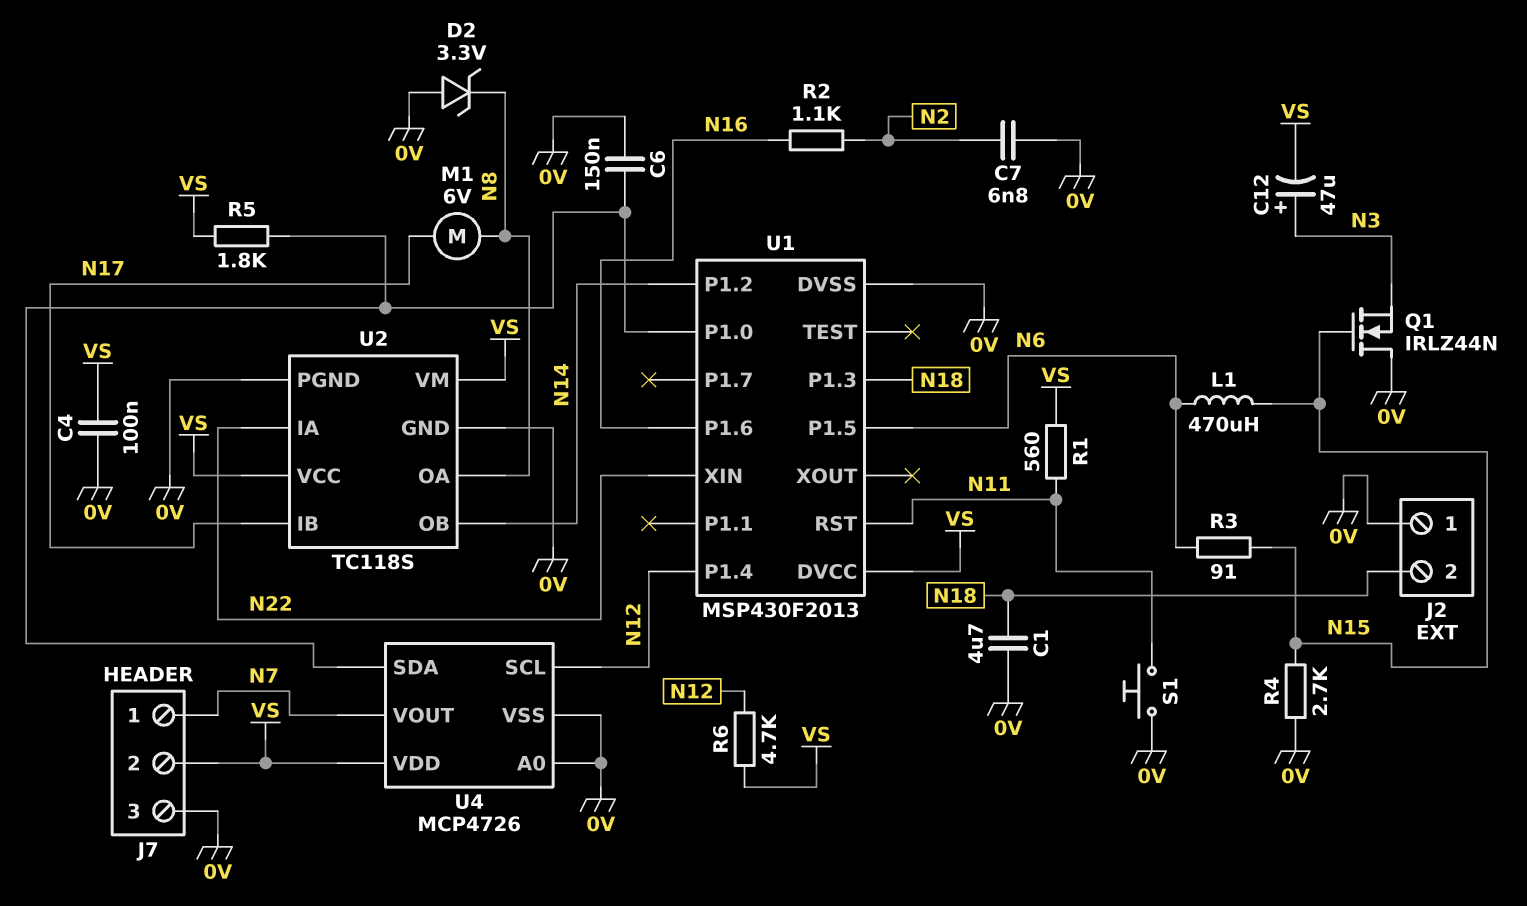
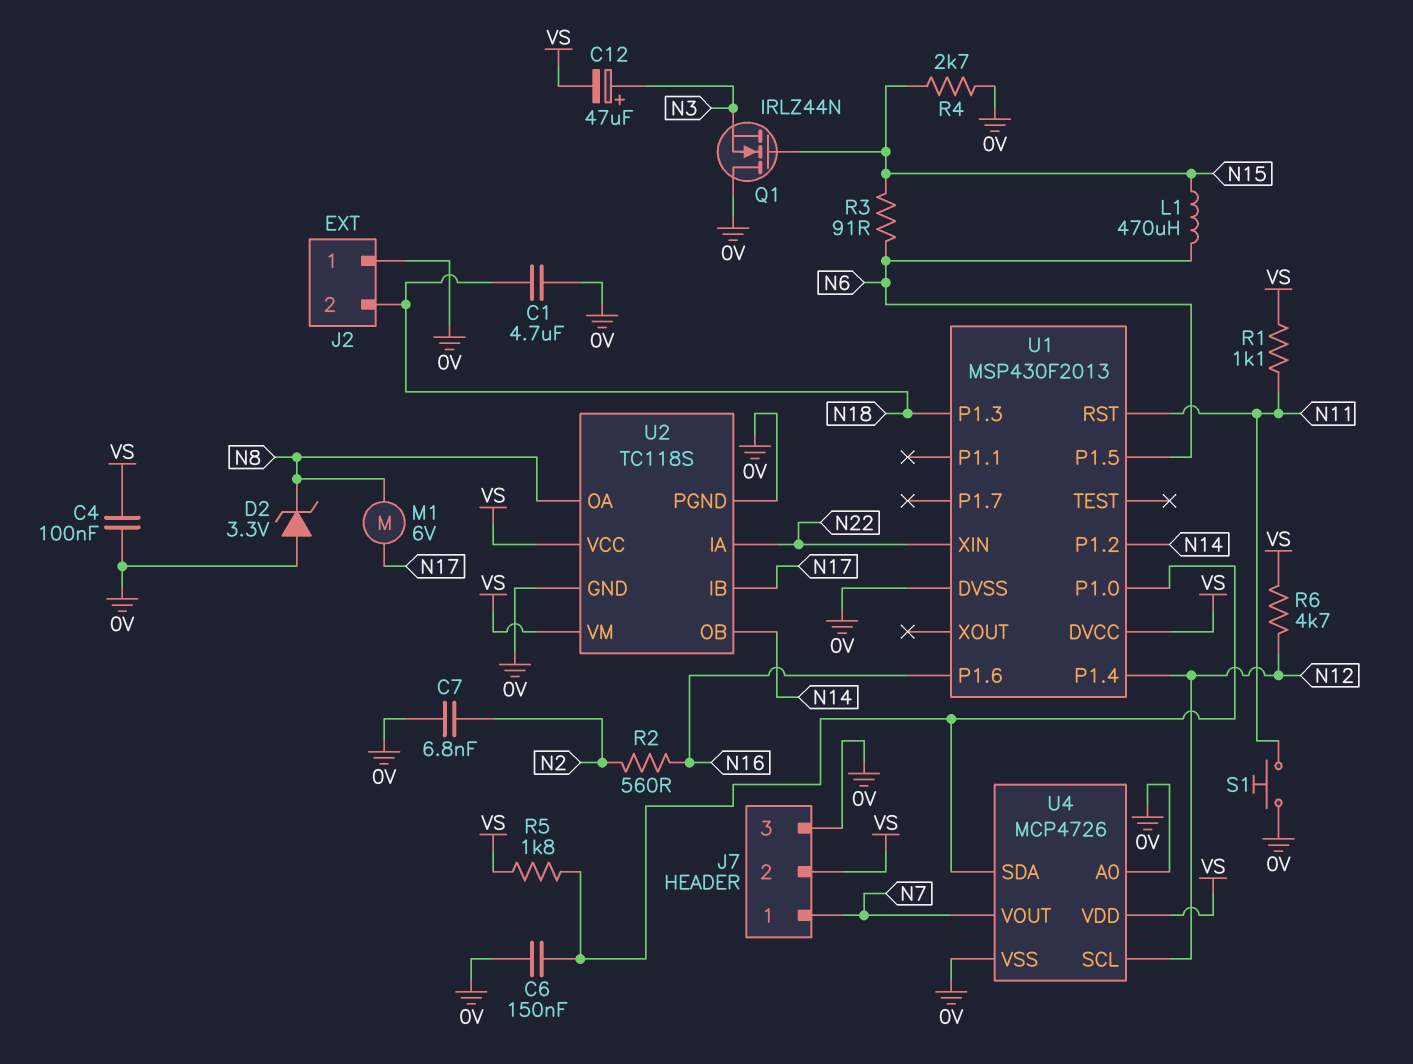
R1: 560 (N11, VS) -> 1.1k (N11, VS)
R2: 1.1k (N2, N16) -> 560 (N2, N16)

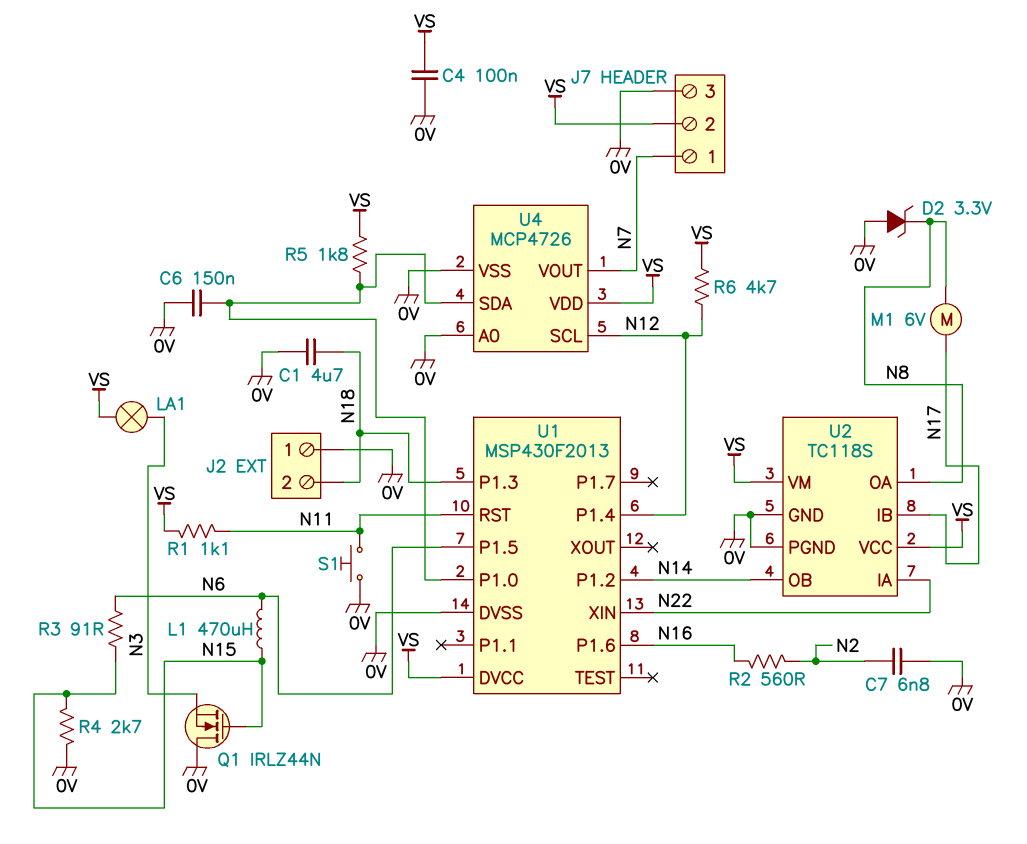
C12: 47uF (plus N3, minus VS) -> none
LA1: none -> lamp (N3, VS)

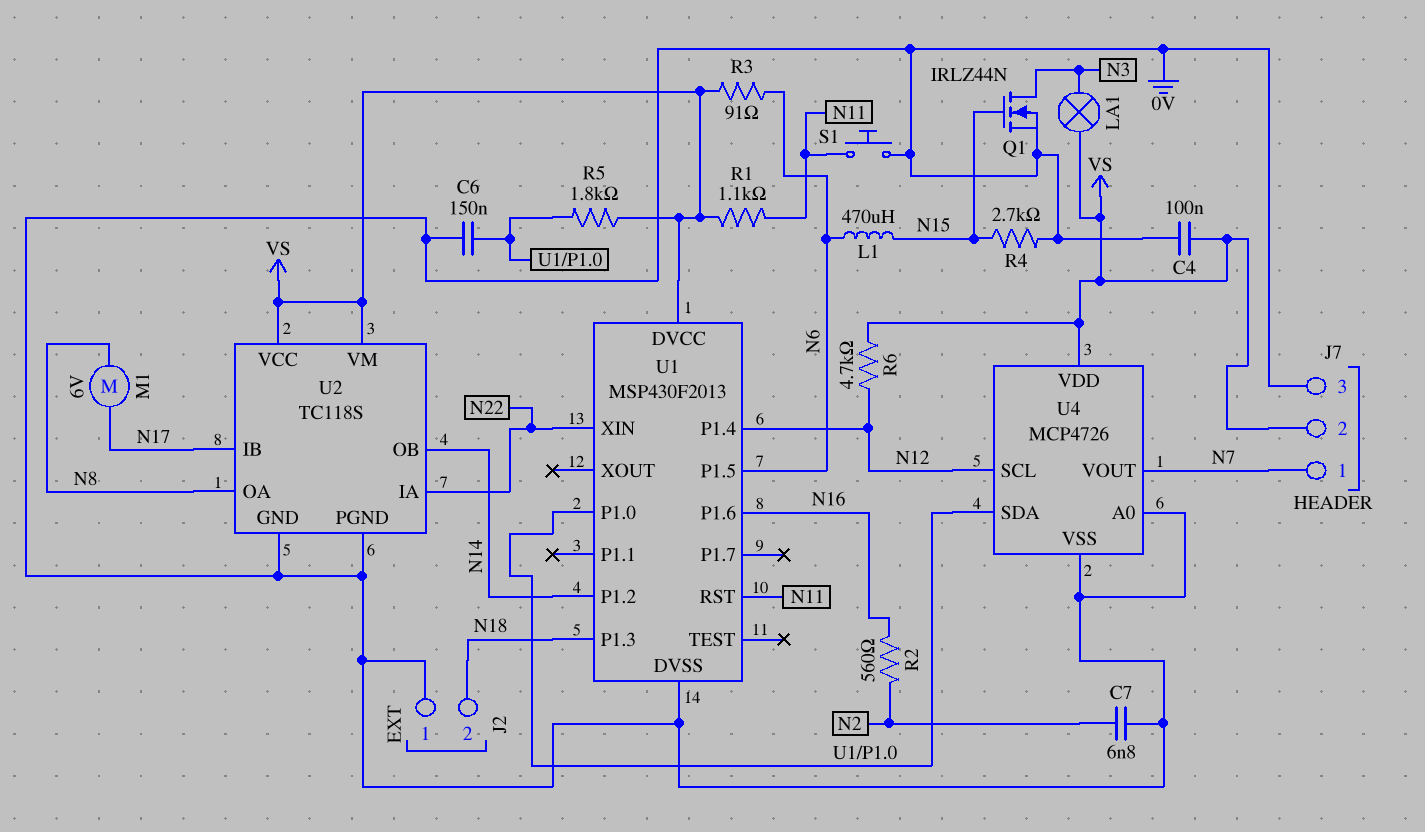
C1: 4.7uF (0V, N18) -> none
D2: zener 3.3V (A 0V, K N8) -> none
Q1: NMOS IRLZ44N (G N15, D 0V, S N3) -> NMOS IRLZ44N (G N15, D N3, S 0V)
R3: 91 (N6, N15) -> 91 (N6, VS)

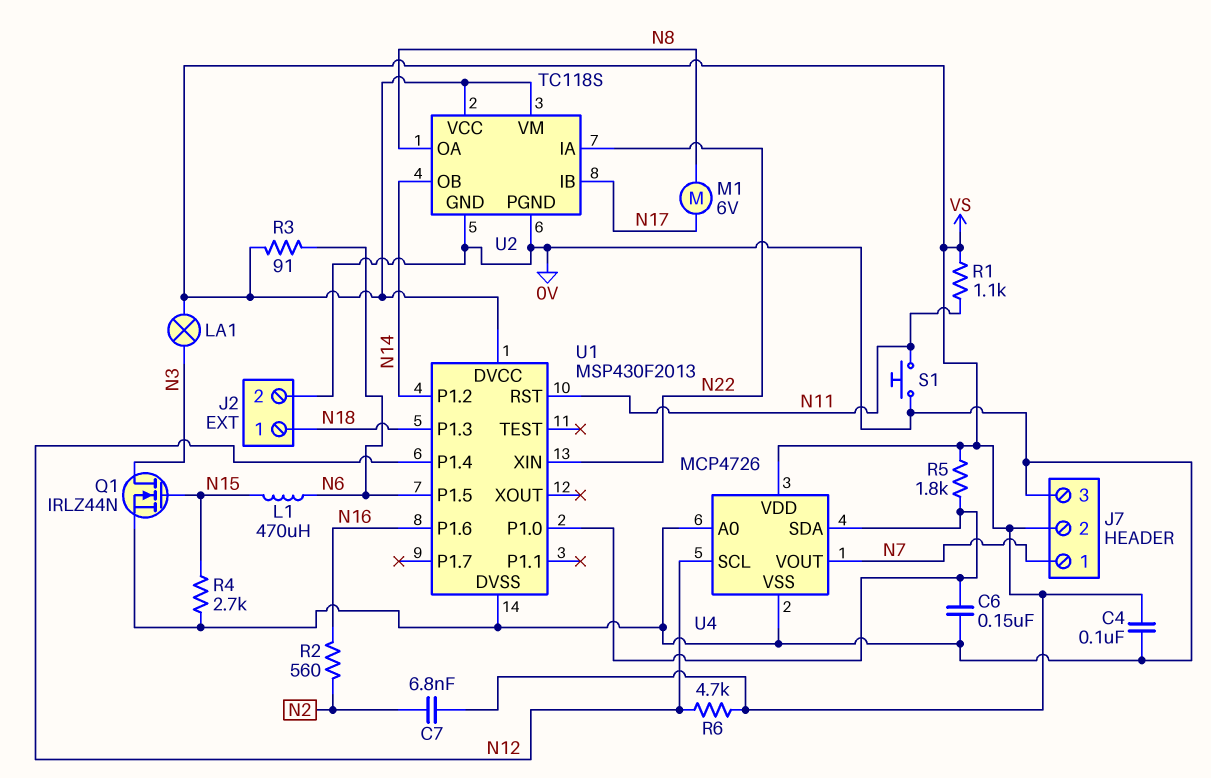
C7: 6.8nF (0V, N2) -> 6.8nF (N2, VS)
J2 pin 1: 0V -> N18
J2 pin 2: N18 -> 0V

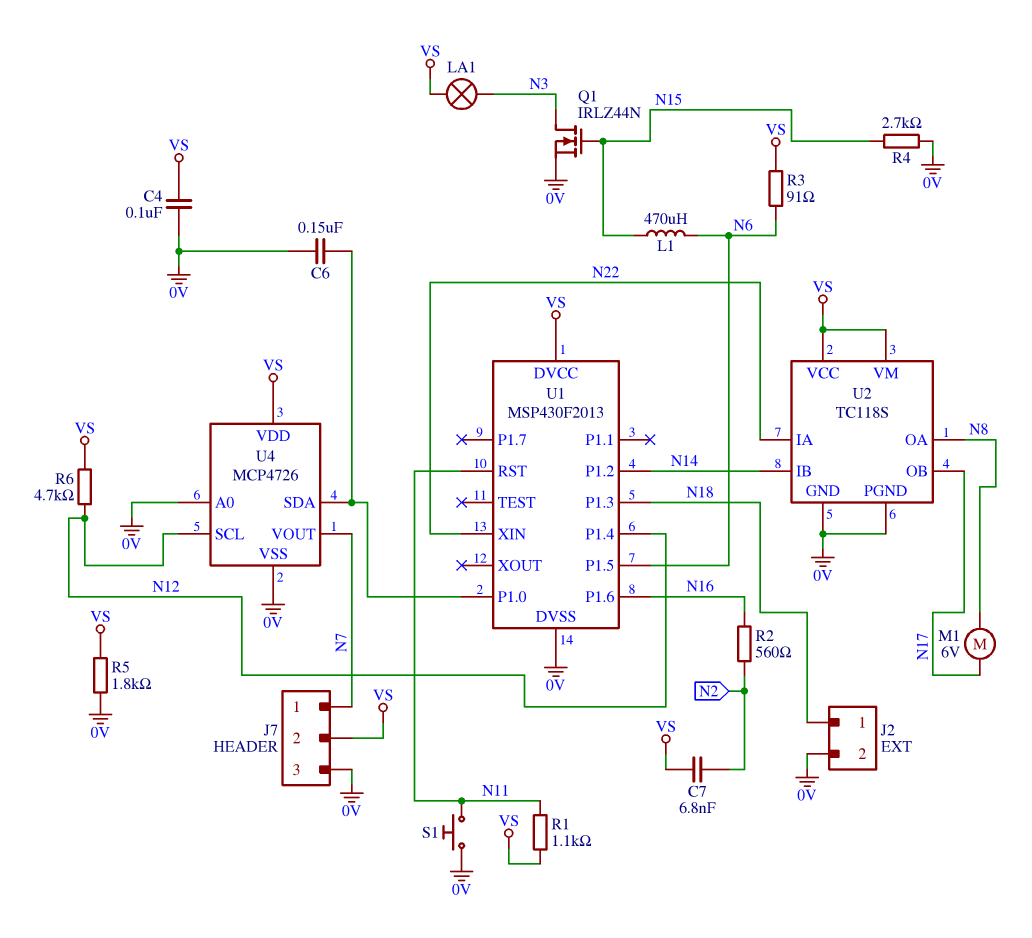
R5: 1.8k (U1/P1.0, VS) -> 1.8k (0V, VS)
U2 pin IB: N17 -> N14
U2 pin OB: N14 -> N17

